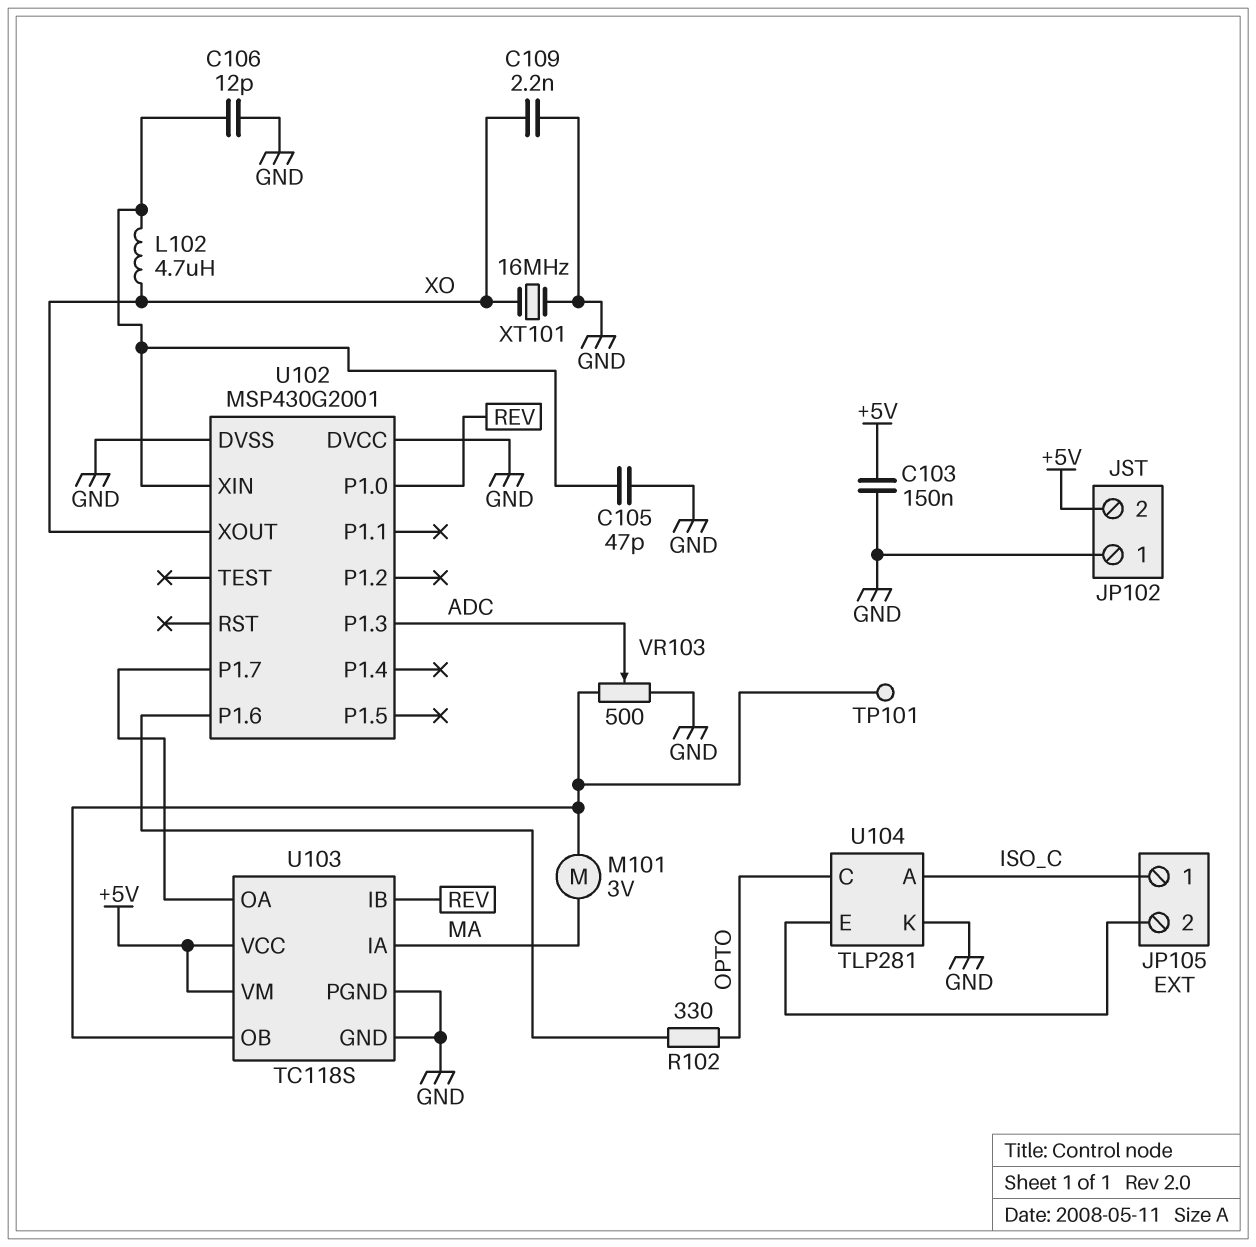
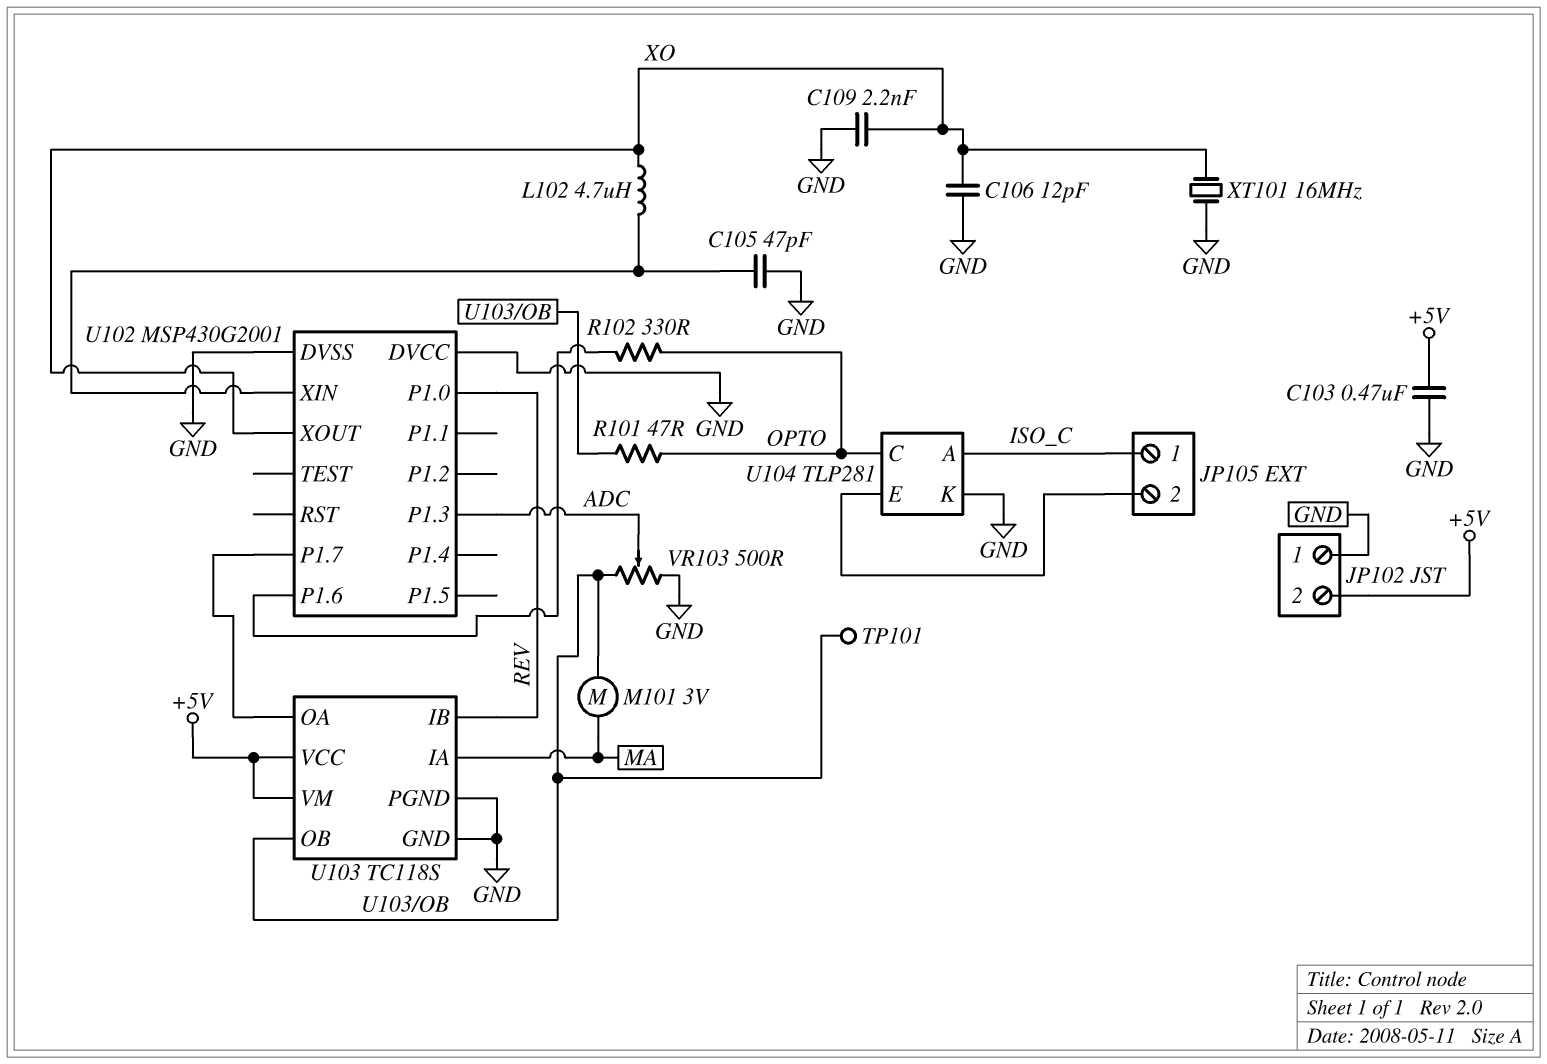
C103: 150nF (+5V, GND) -> 470nF (+5V, GND)
C106: 12pF (GND, U102/XIN) -> 12pF (GND, XO)
R101: none -> 47 (OPTO, U103/OB)

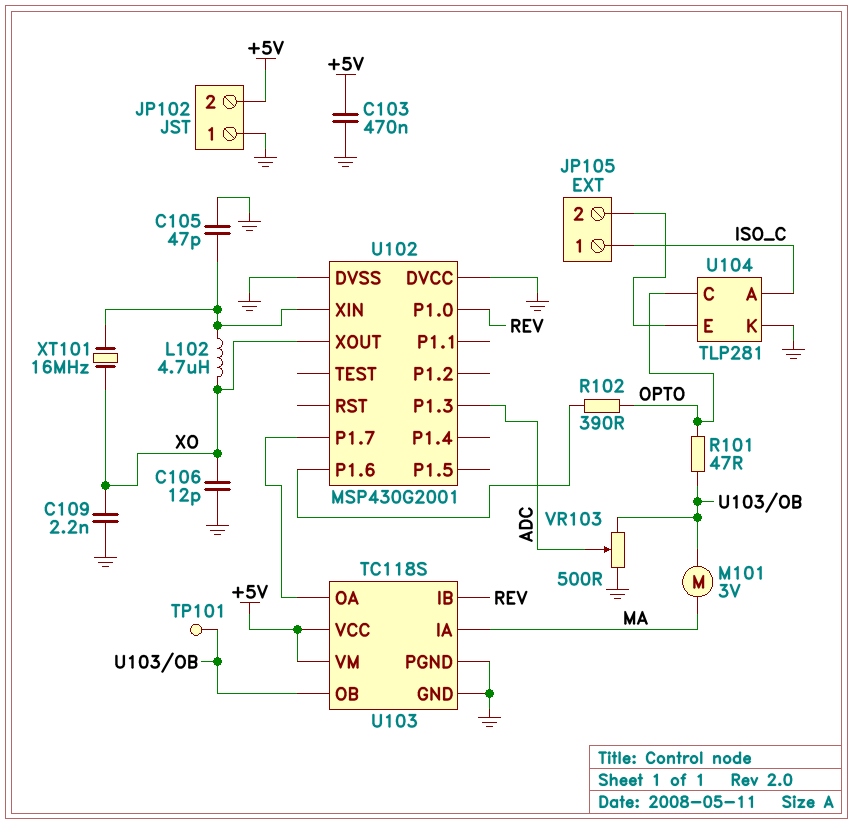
R102: 330 (OPTO, U102/P1.6) -> 390 (OPTO, U102/P1.6)
XT101: 16MHz (GND, XO) -> 16MHz (U102/XIN, XO)

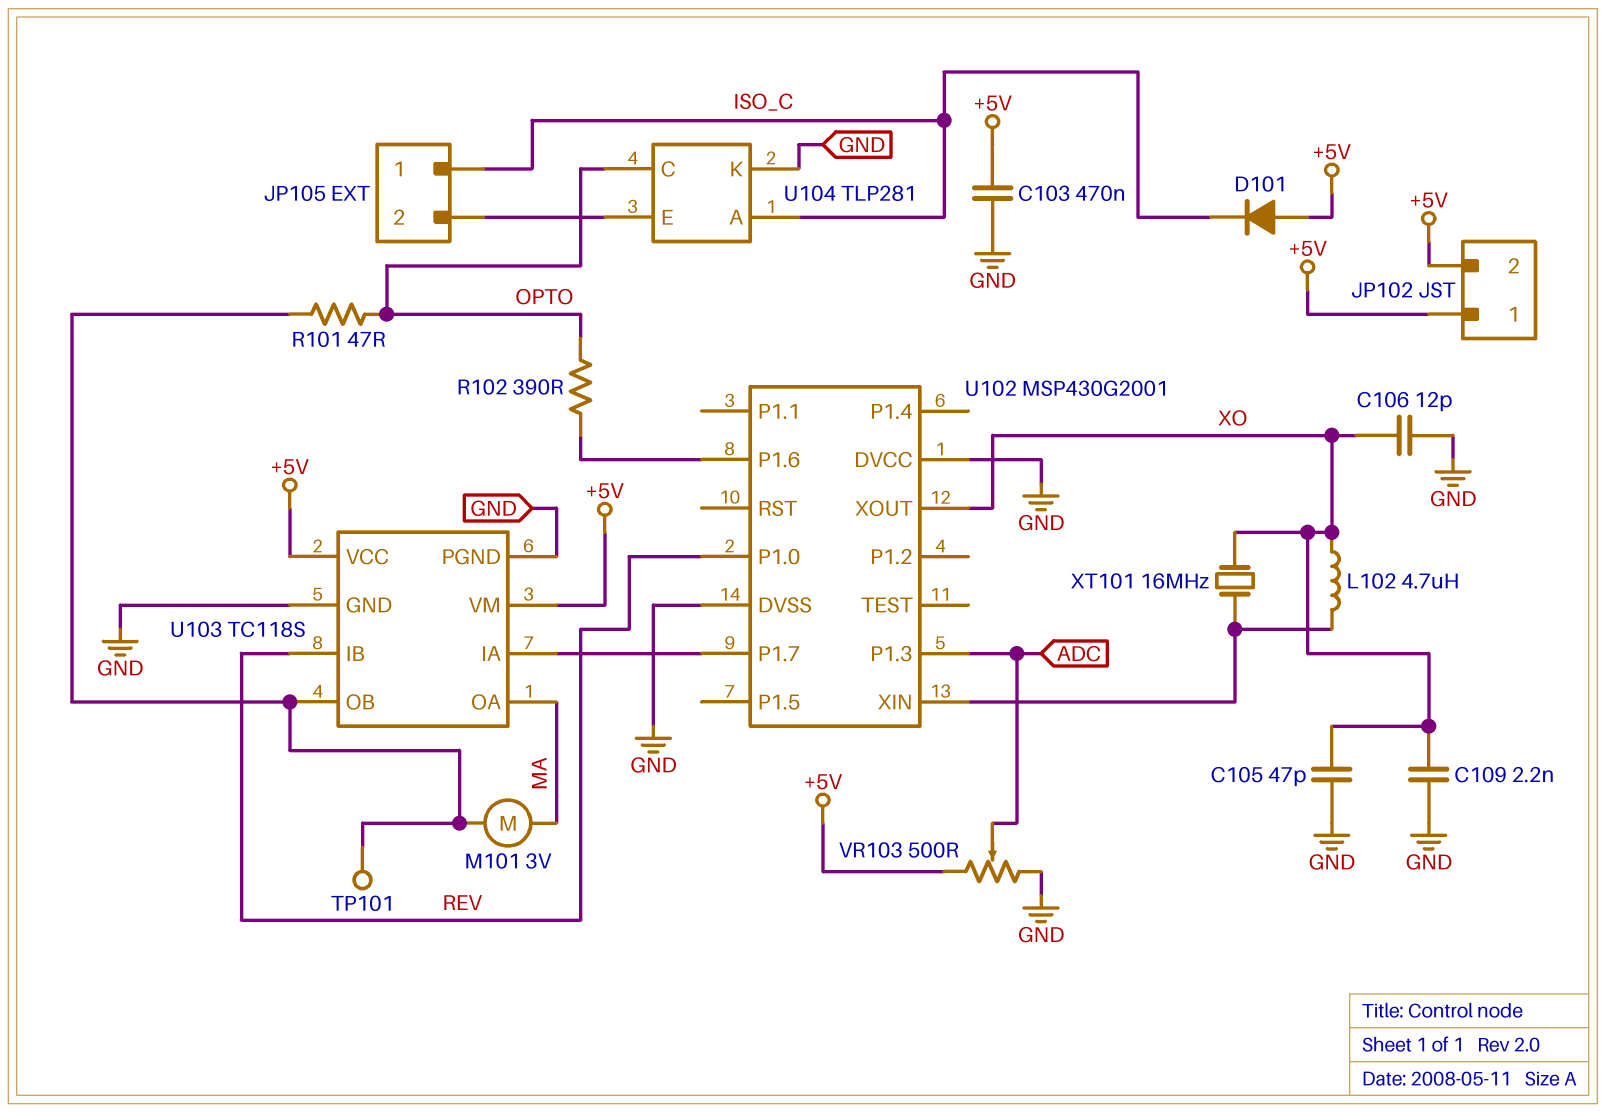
C105: 47pF (GND, U102/XIN) -> 47pF (GND, XO)
D101: none -> diode (A +5V, K ISO_C)
JP102 pin 1: GND -> +5V
U103 pin IA: MA -> U102/P1.7
U103 pin OA: U102/P1.7 -> MA
VR103: 500 (GND, U103/OB, wiper ADC) -> 500 (+5V, GND, wiper ADC)

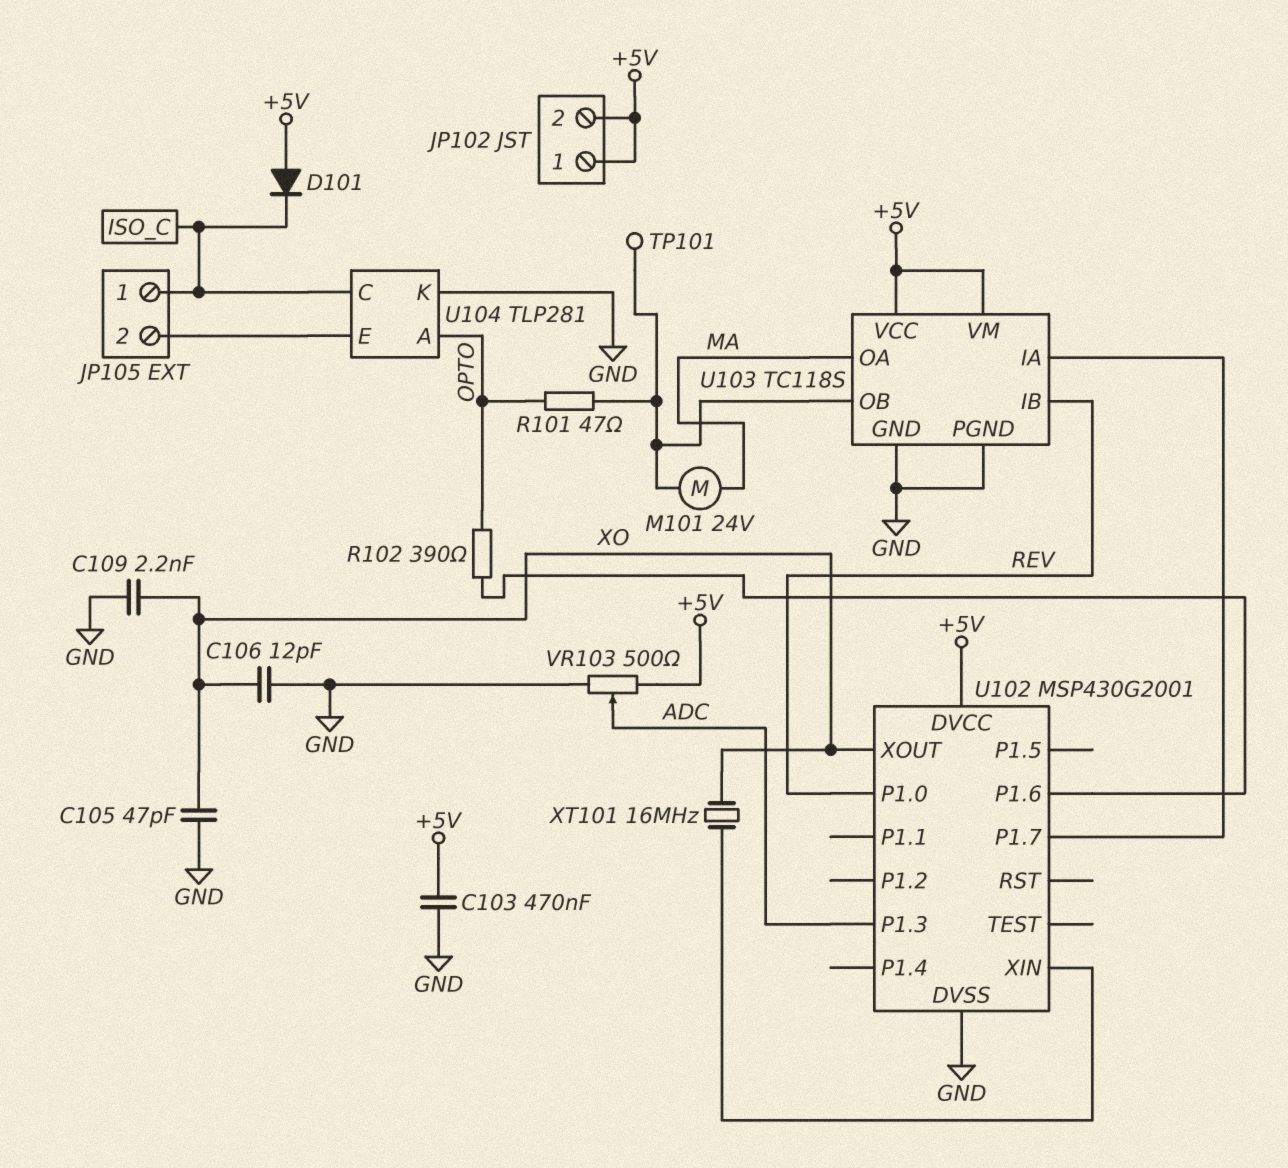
L102: 4.7uH (U102/XIN, XO) -> none
M101: motor 3V (MA, U103/OB) -> motor 24V (MA, U103/OB)
U102 pin DVCC: GND -> +5V
U104 pin A: ISO_C -> OPTO
U104 pin C: OPTO -> ISO_C

